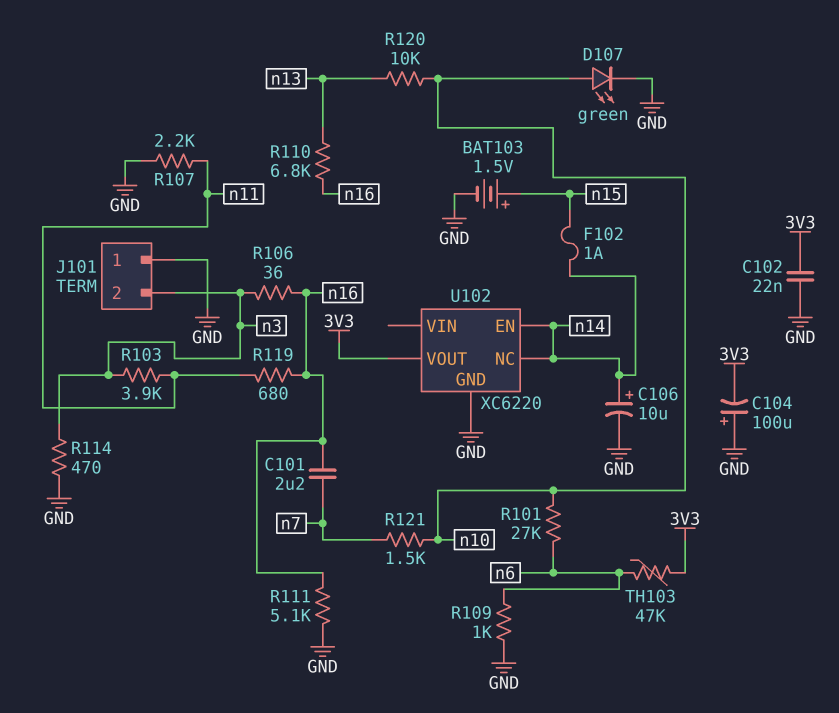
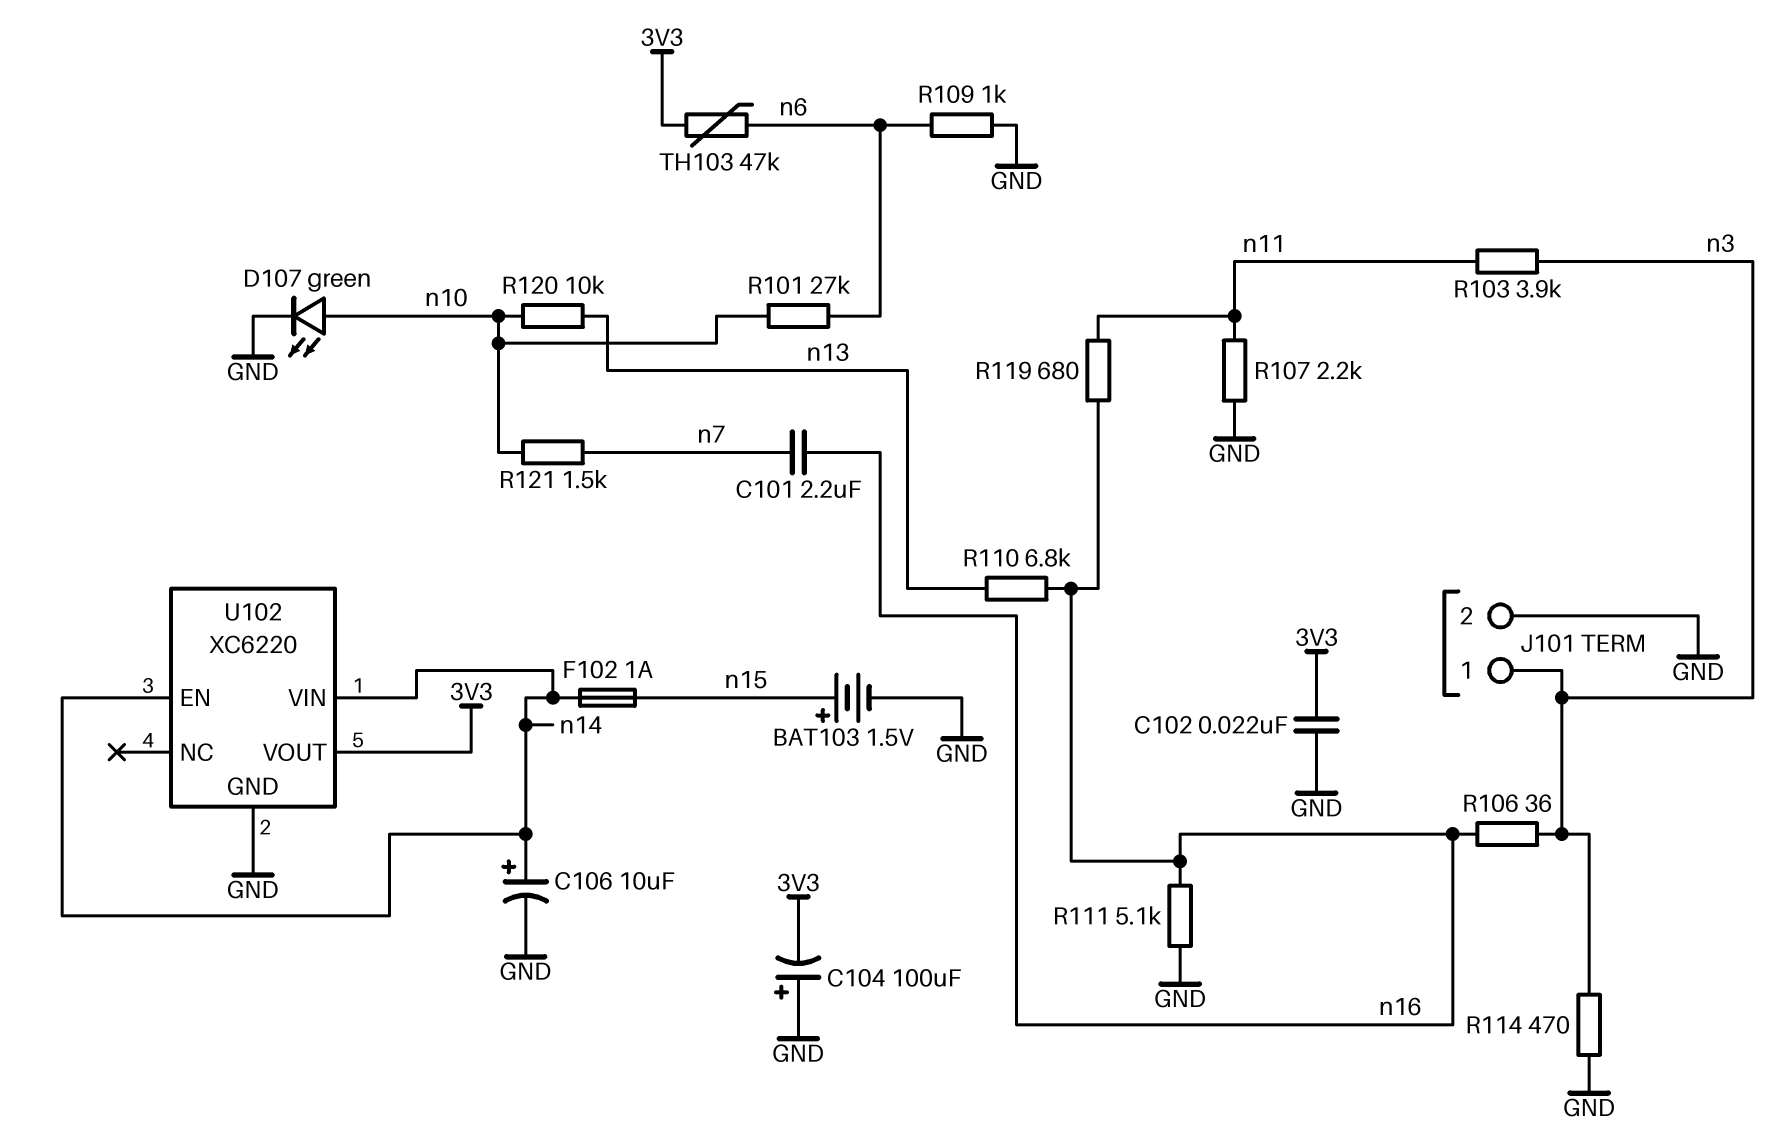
J101 pin 1: GND -> n3
J101 pin 2: n3 -> GND
U102 pin NC: n14 -> none
U102 pin VIN: none -> n14

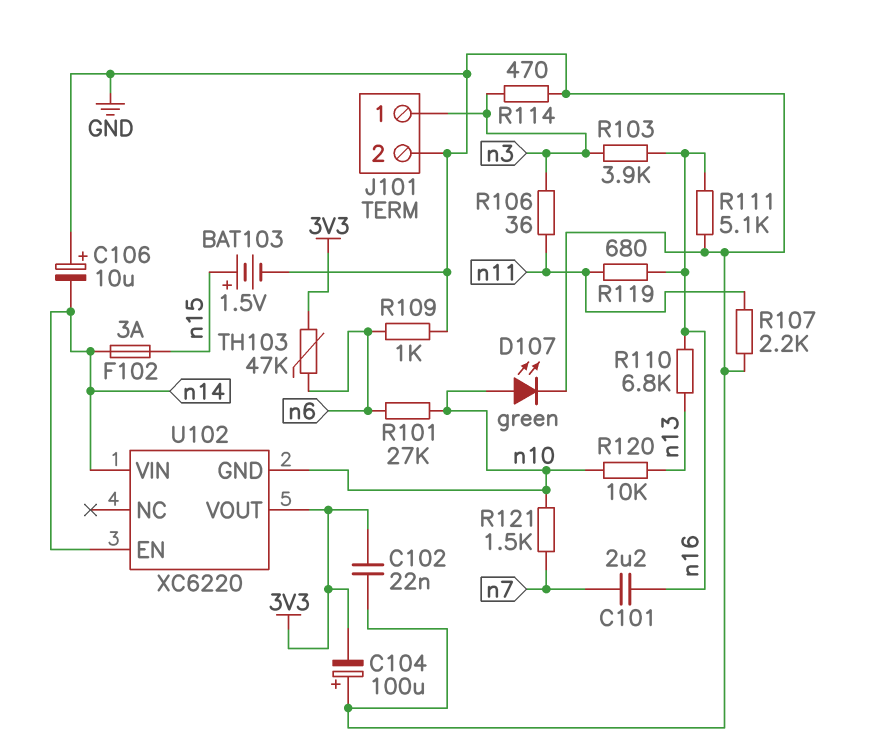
C106: 10uF (plus n14, minus GND) -> 10uF (plus GND, minus n14)
F102: 1A (n14, n15) -> 3A (n14, n15)
R103: 3.9k (n3, n11) -> 3.9k (n3, n16)
R106: 36 (n3, n16) -> 36 (n3, n11)
U102 pin GND: GND -> n10

